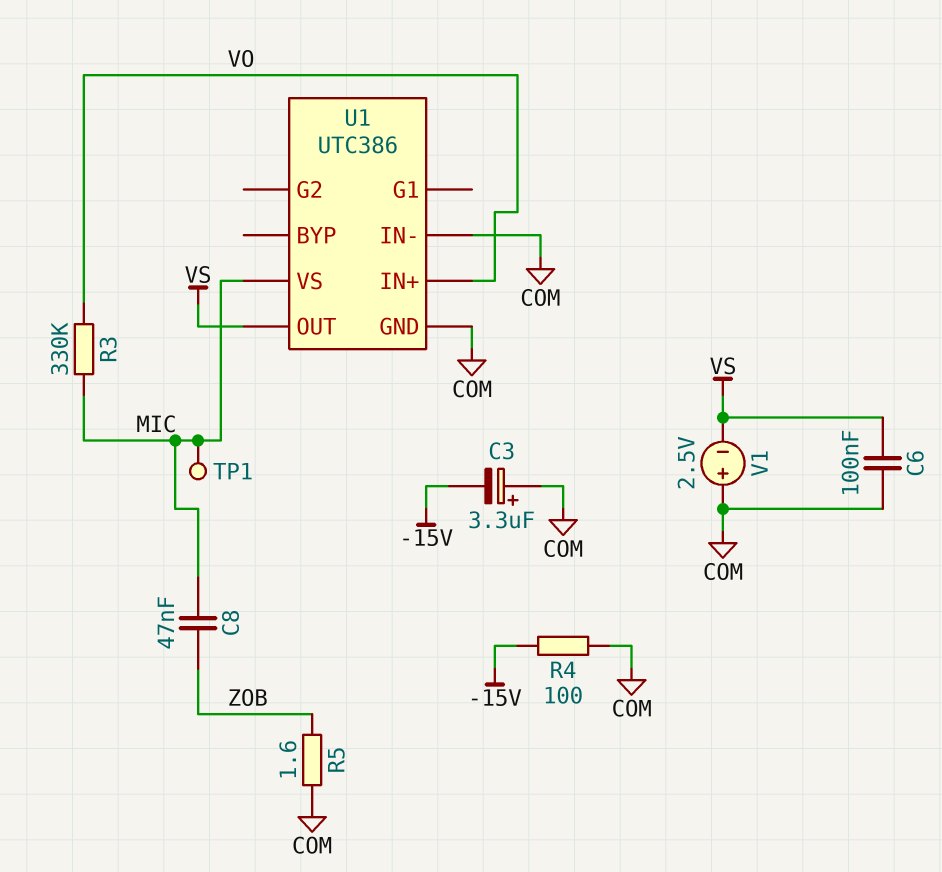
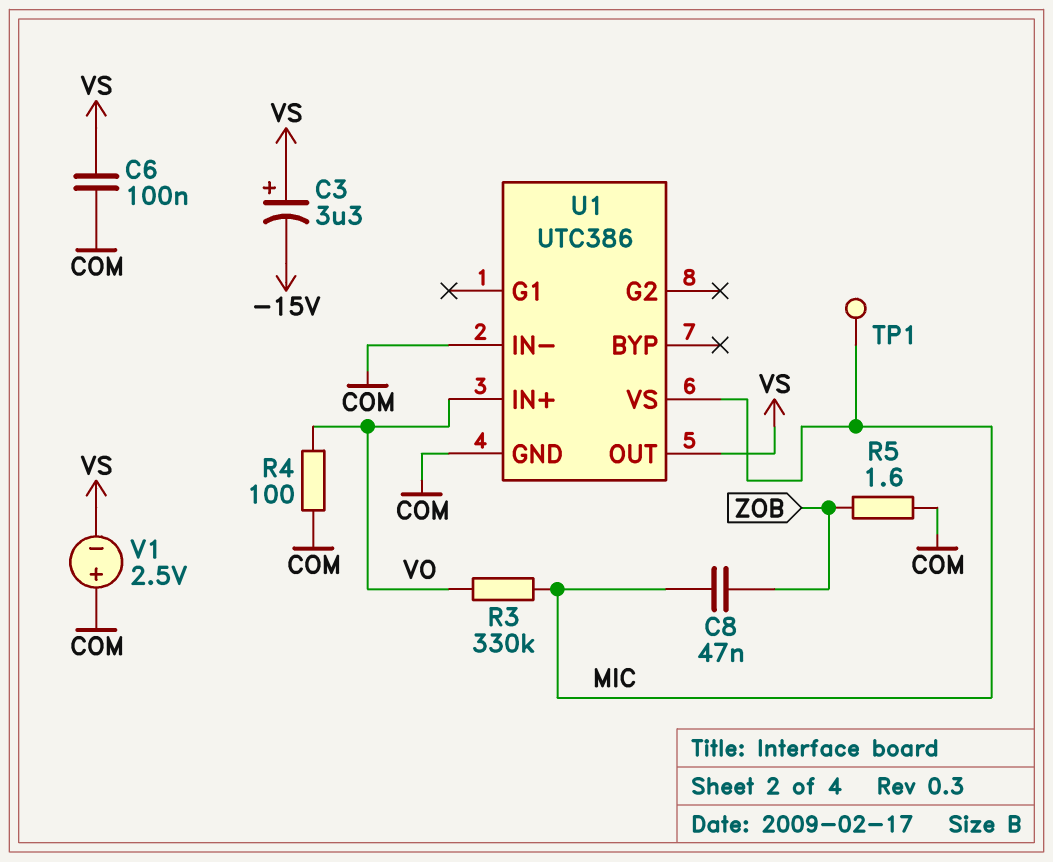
C3: 3.3uF (plus COM, minus -15V) -> 3.3uF (plus VS, minus -15V)
R4: 100 (-15V, COM) -> 100 (COM, VO)

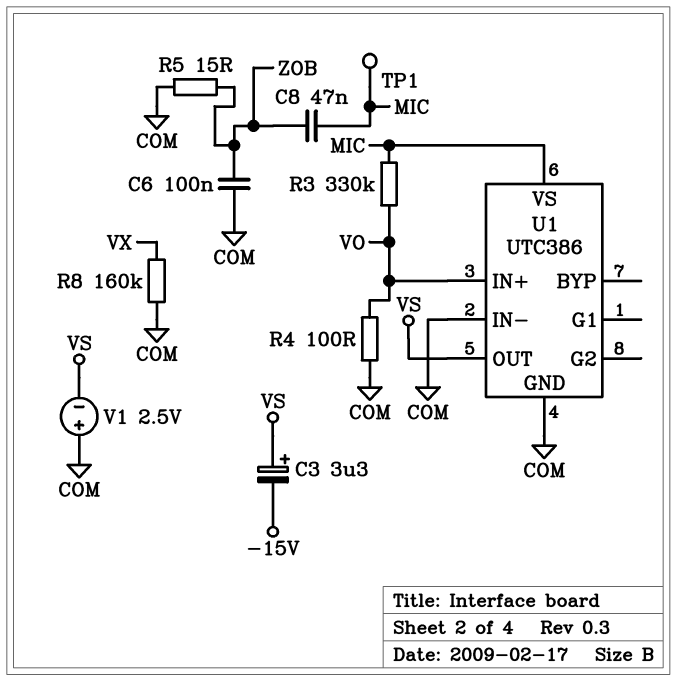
C6: 100nF (COM, VS) -> 100nF (COM, ZOB)
R5: 1.6 (COM, ZOB) -> 15 (COM, ZOB)
R8: none -> 160k (COM, VX)

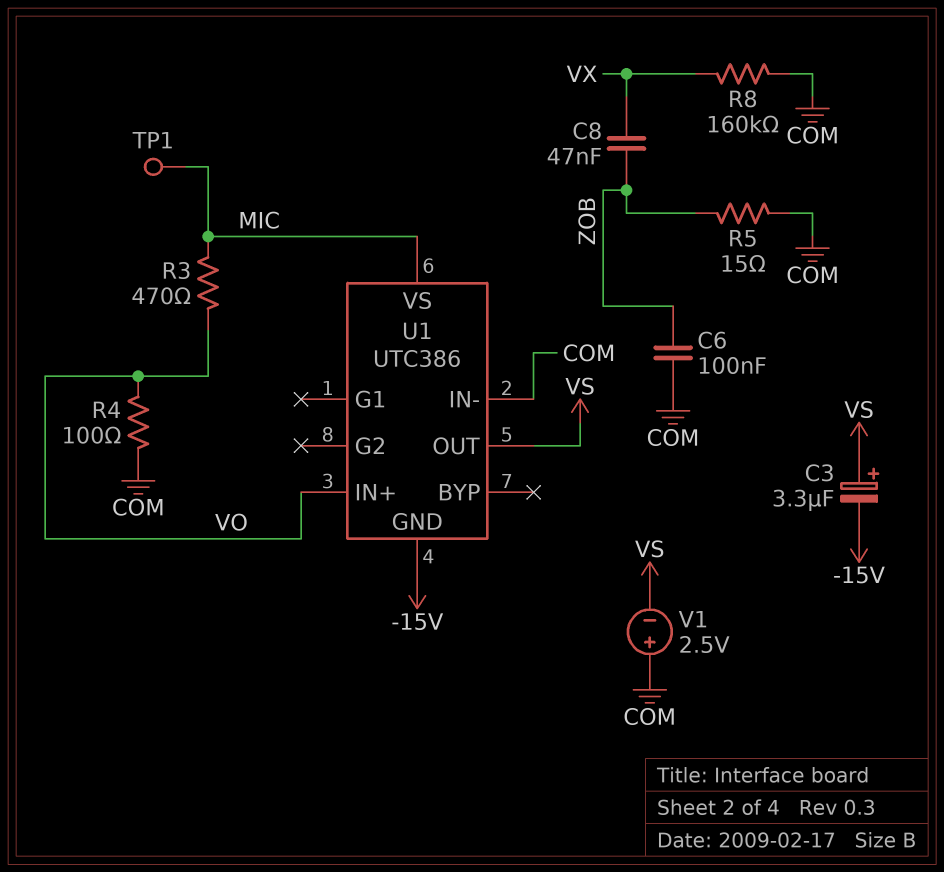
C8: 47nF (MIC, ZOB) -> 47nF (VX, ZOB)
R3: 330k (MIC, VO) -> 470 (MIC, VO)
U1 pin GND: COM -> -15V

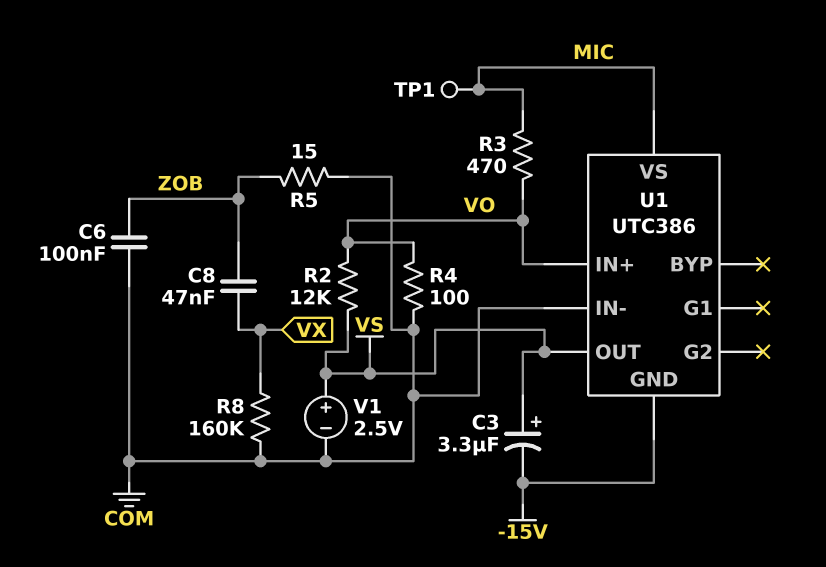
R2: none -> 12k (VO, VS)
V1: 2.5V (plus COM, minus VS) -> 2.5V (plus VS, minus COM)

